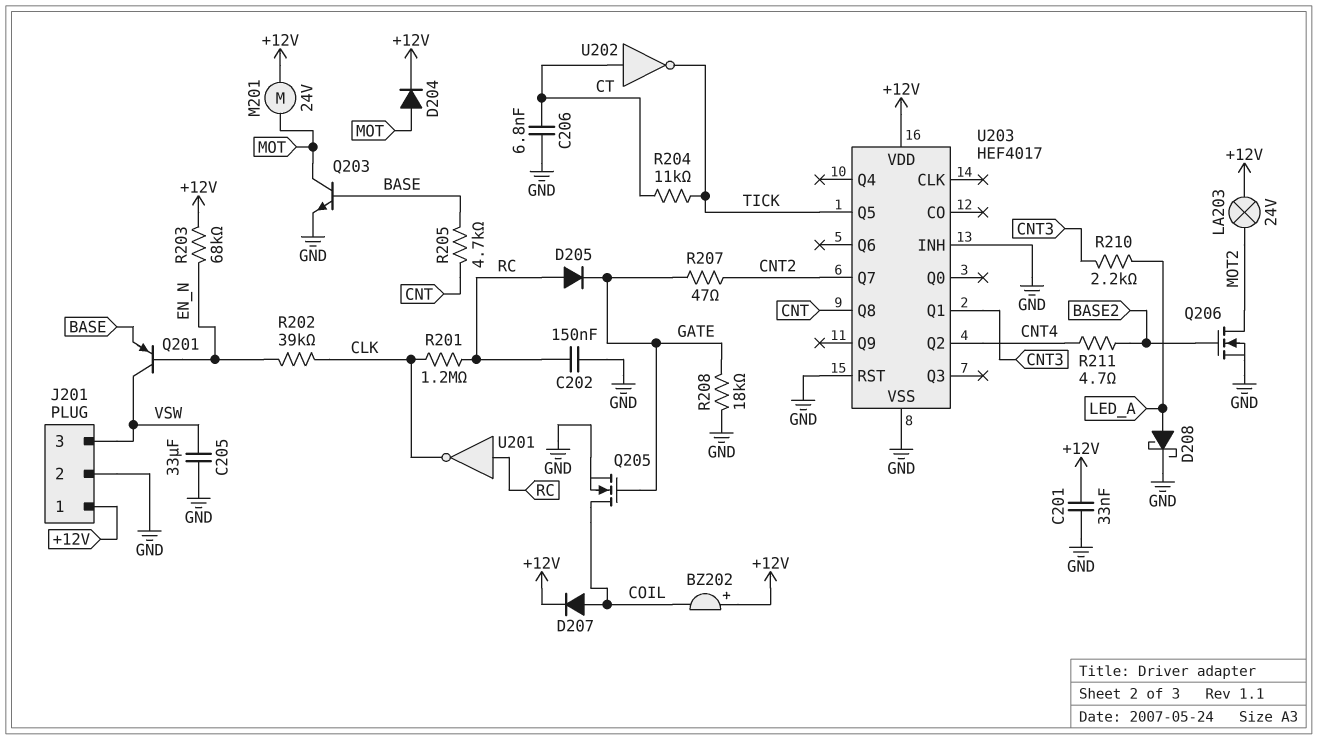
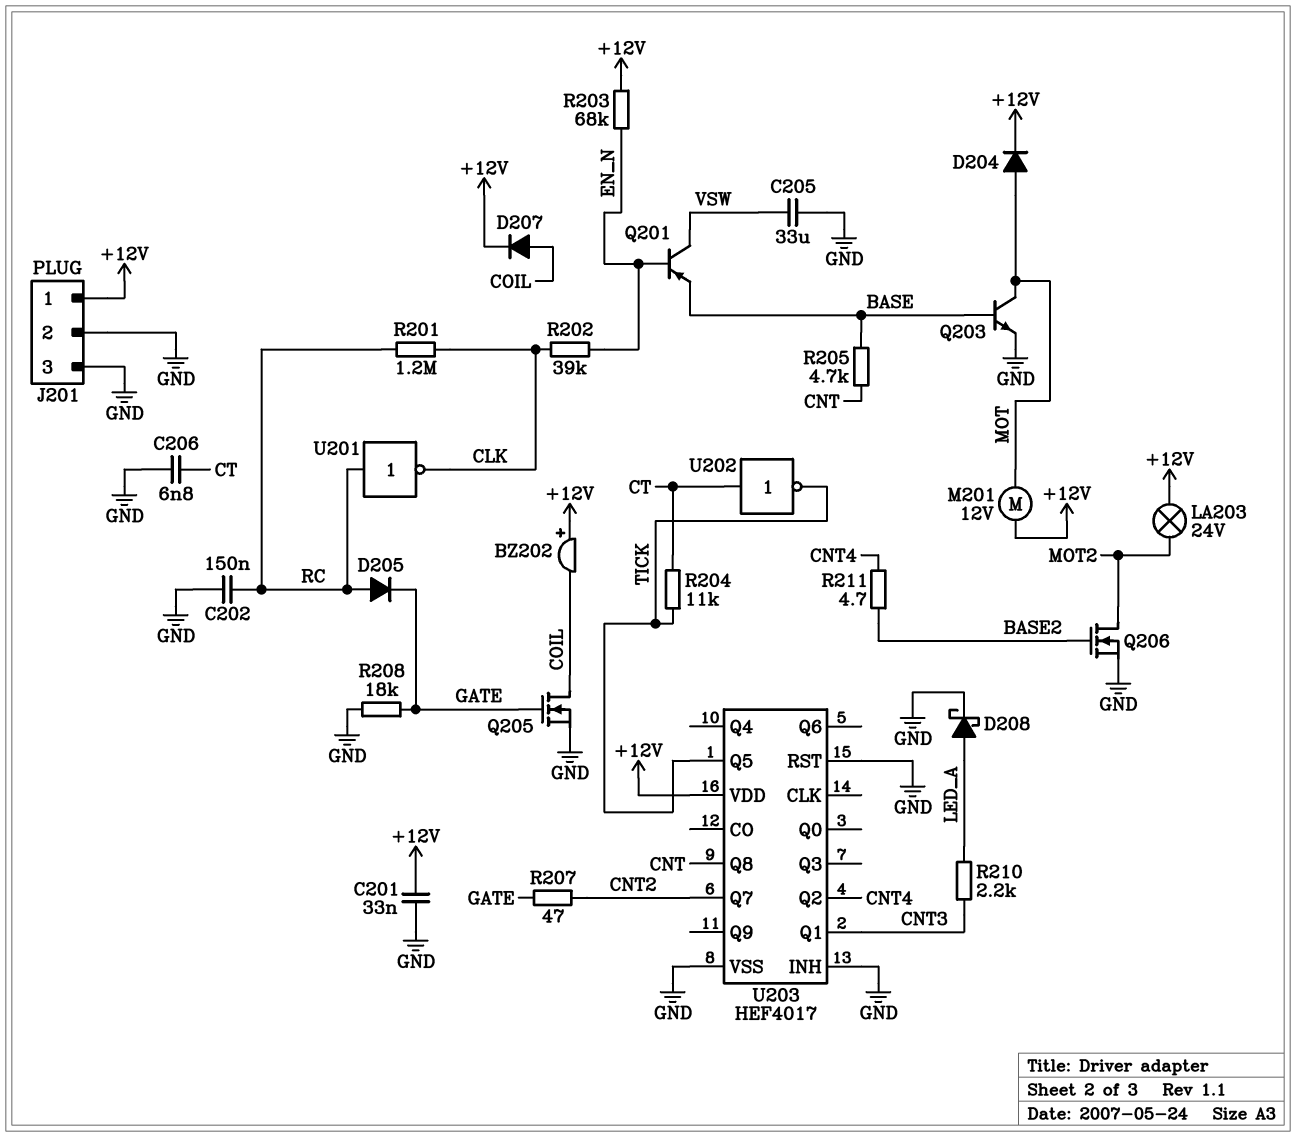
J201 pin 3: VSW -> GND
M201: motor 24V (+12V, MOT) -> motor 12V (+12V, MOT)

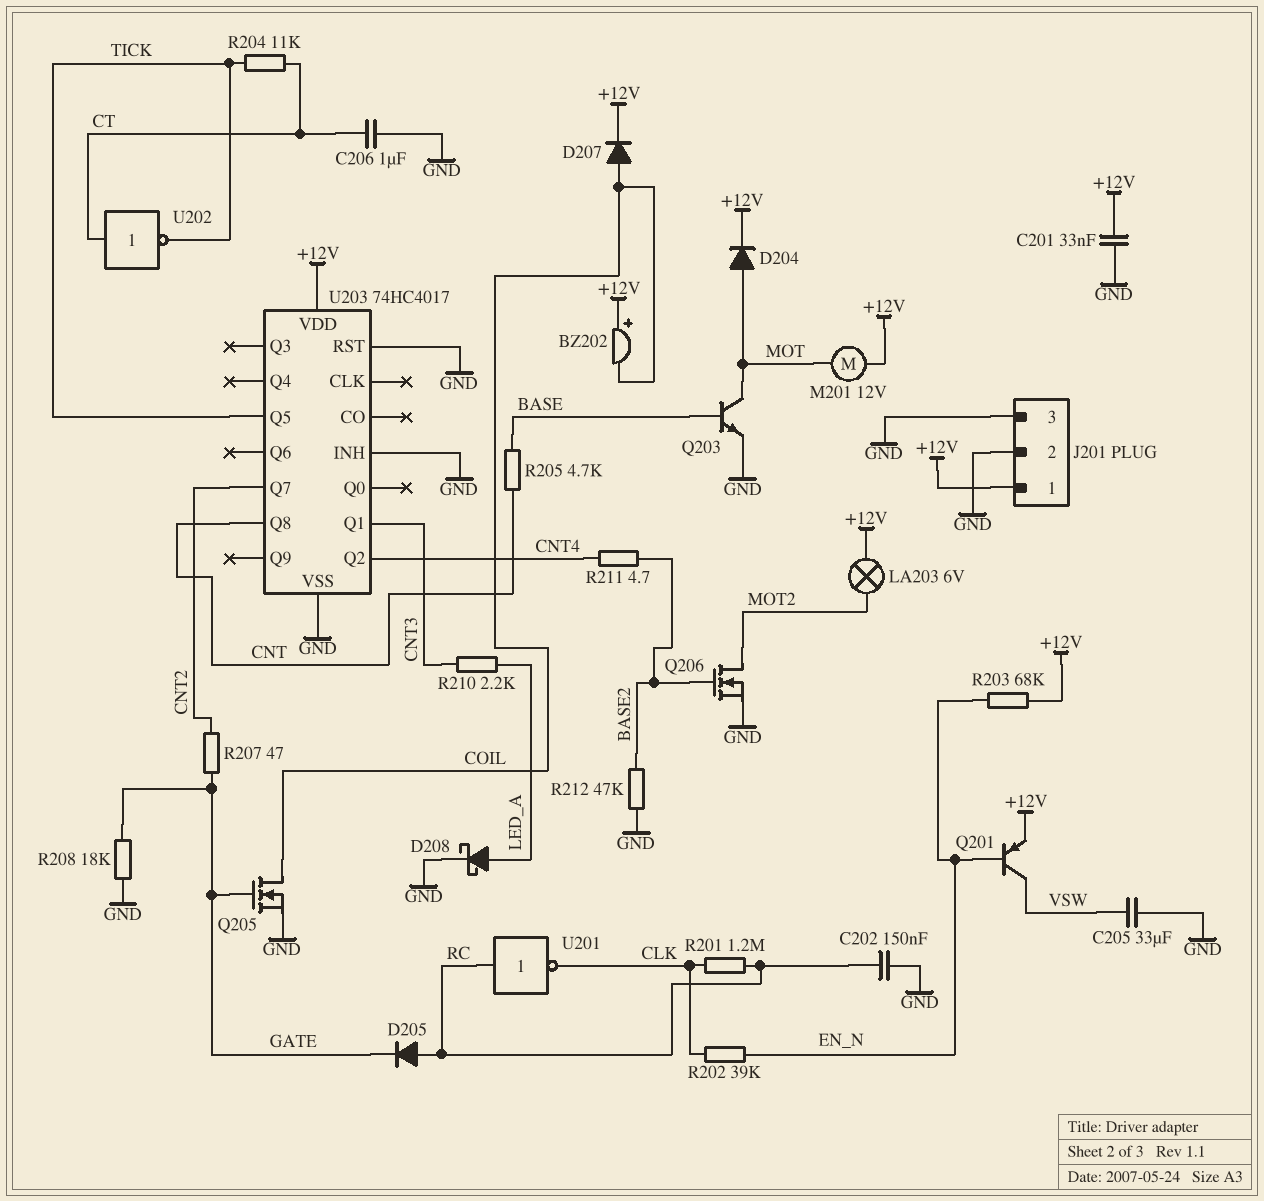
C206: 6.8nF (CT, GND) -> 1uF (CT, GND)
LA203: lamp 24V (+12V, MOT2) -> lamp 6V (+12V, MOT2)
Q201: PNP (B EN_N, C VSW, E BASE) -> PNP (B EN_N, C VSW, E +12V)
R212: none -> 47k (BASE2, GND)
U203: HEF4017 -> 74HC4017

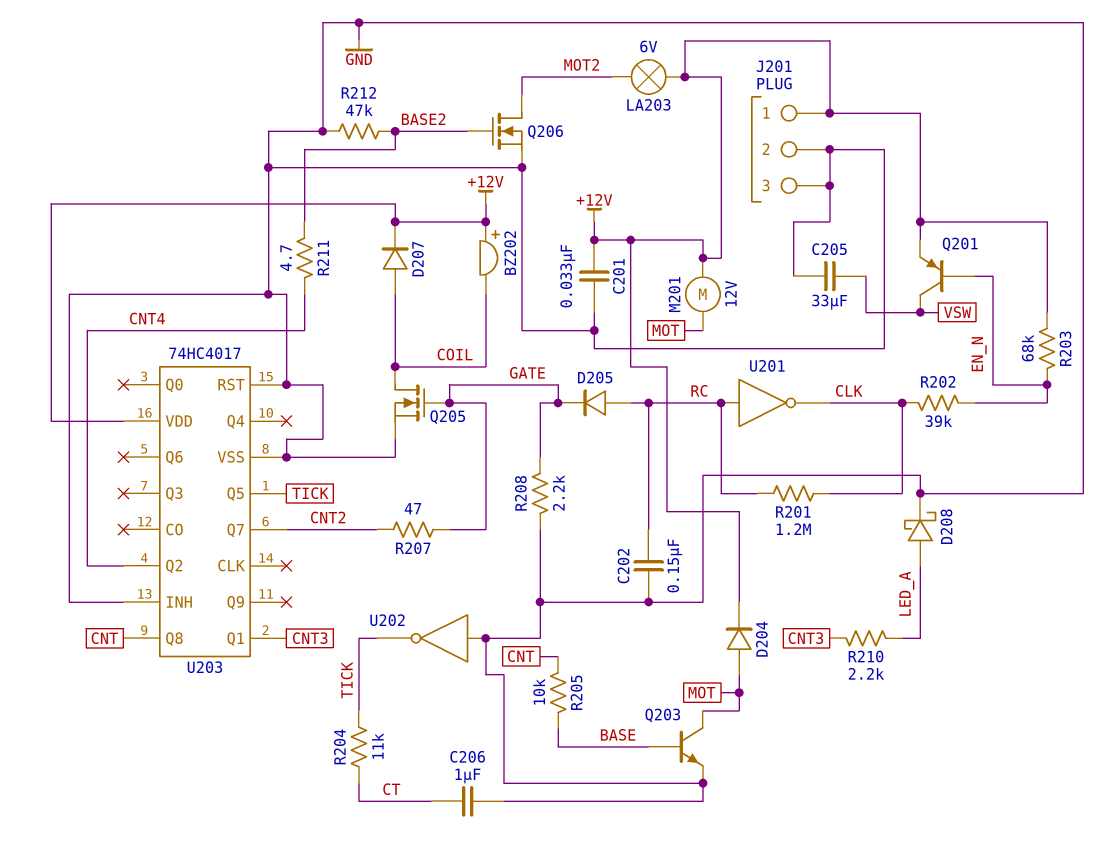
R205: 4.7k (BASE, CNT) -> 10k (BASE, CNT)
R208: 18k (GATE, GND) -> 2.2k (GATE, GND)
U202: NOT (in CT, out TICK) -> NOT (in GND, out TICK)

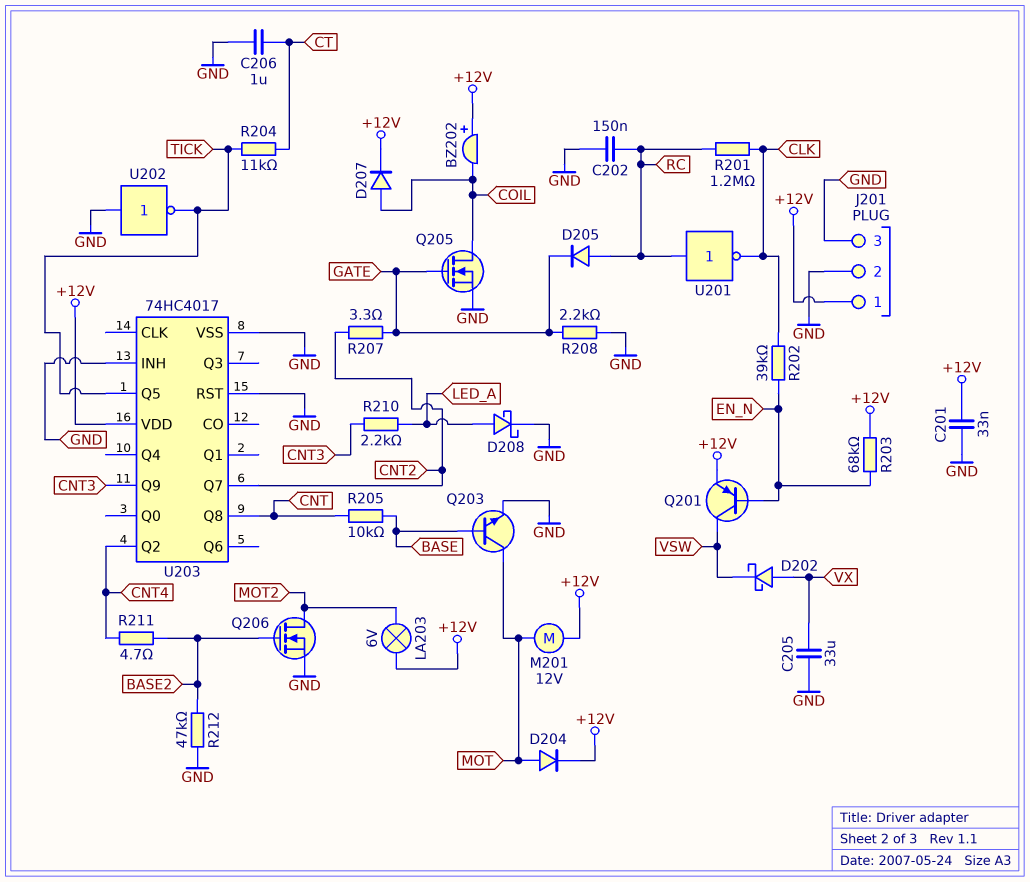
C205: 33uF (GND, VSW) -> 33uF (GND, VX)
D202: none -> schottky (A VX, K VSW)
R207: 47 (CNT2, GATE) -> 3.3 (CNT2, GATE)
U203 pin Q1: CNT3 -> none
U203 pin Q9: none -> CNT3

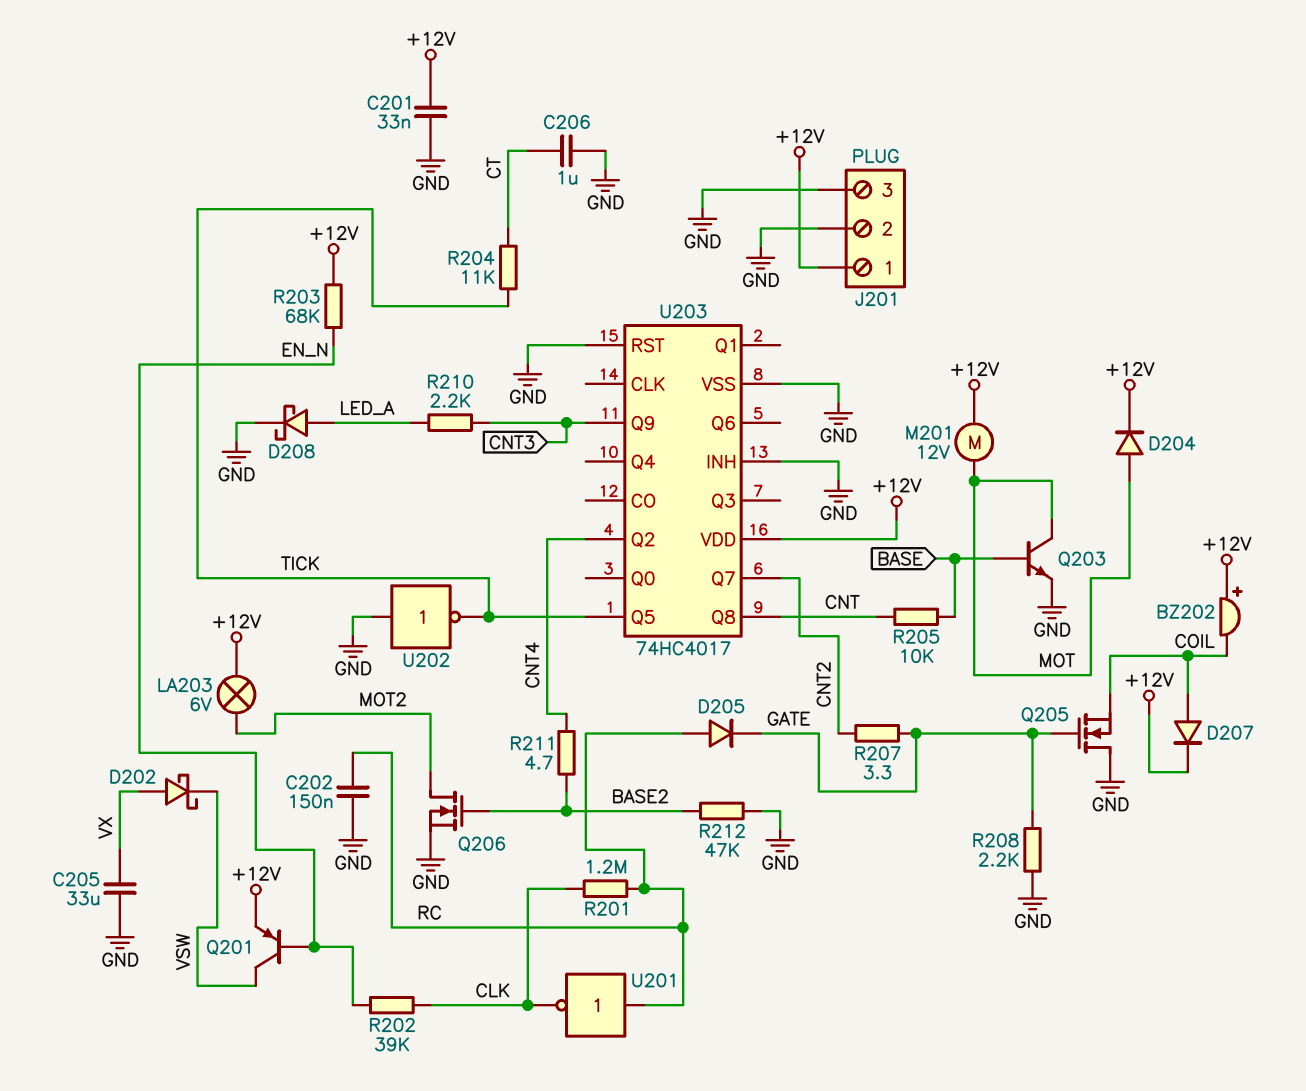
Q205: NMOS (G GATE, D COIL, S GND) -> NMOS (G GATE, D GND, S COIL)

